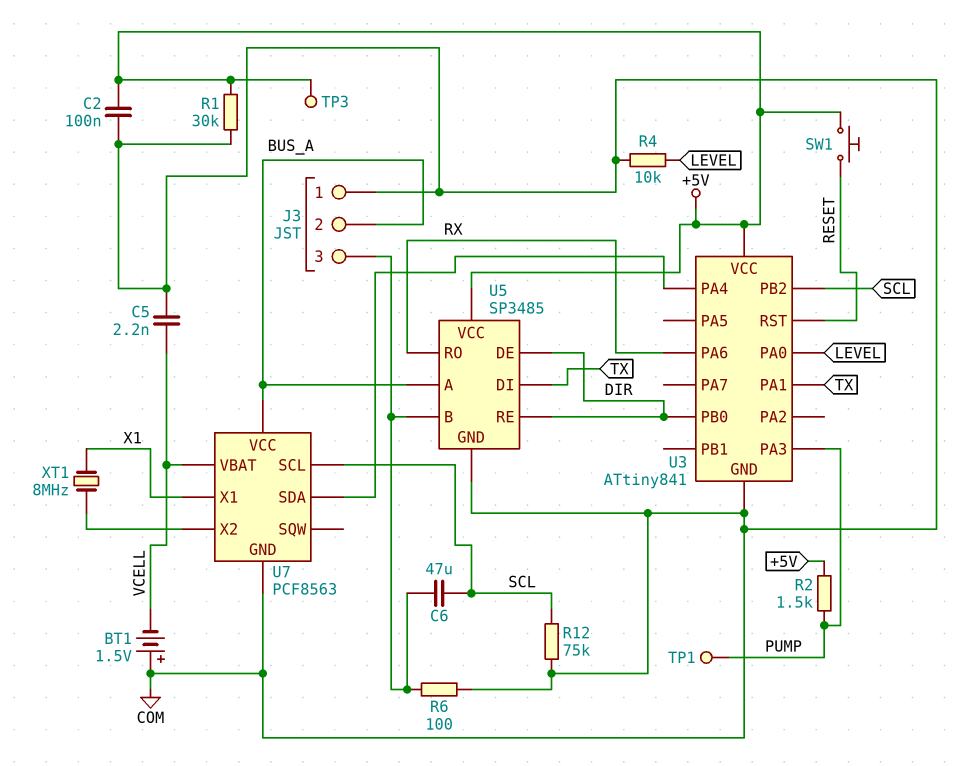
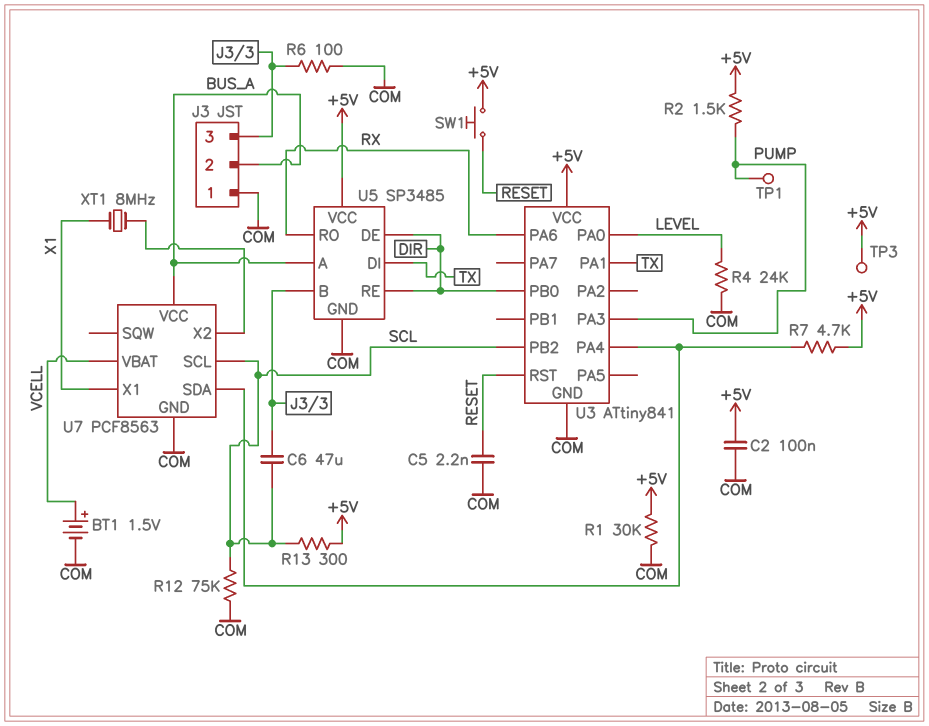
BT1: 1.5V (plus COM, minus VCELL) -> 1.5V (plus VCELL, minus COM)
C5: 2.2nF (COM, VCELL) -> 2.2nF (COM, RESET)
R4: 10k (COM, LEVEL) -> 24k (COM, LEVEL)
R7: none -> 4.7k (+5V, U3/PA4)
R13: none -> 300 (+5V, SCL)

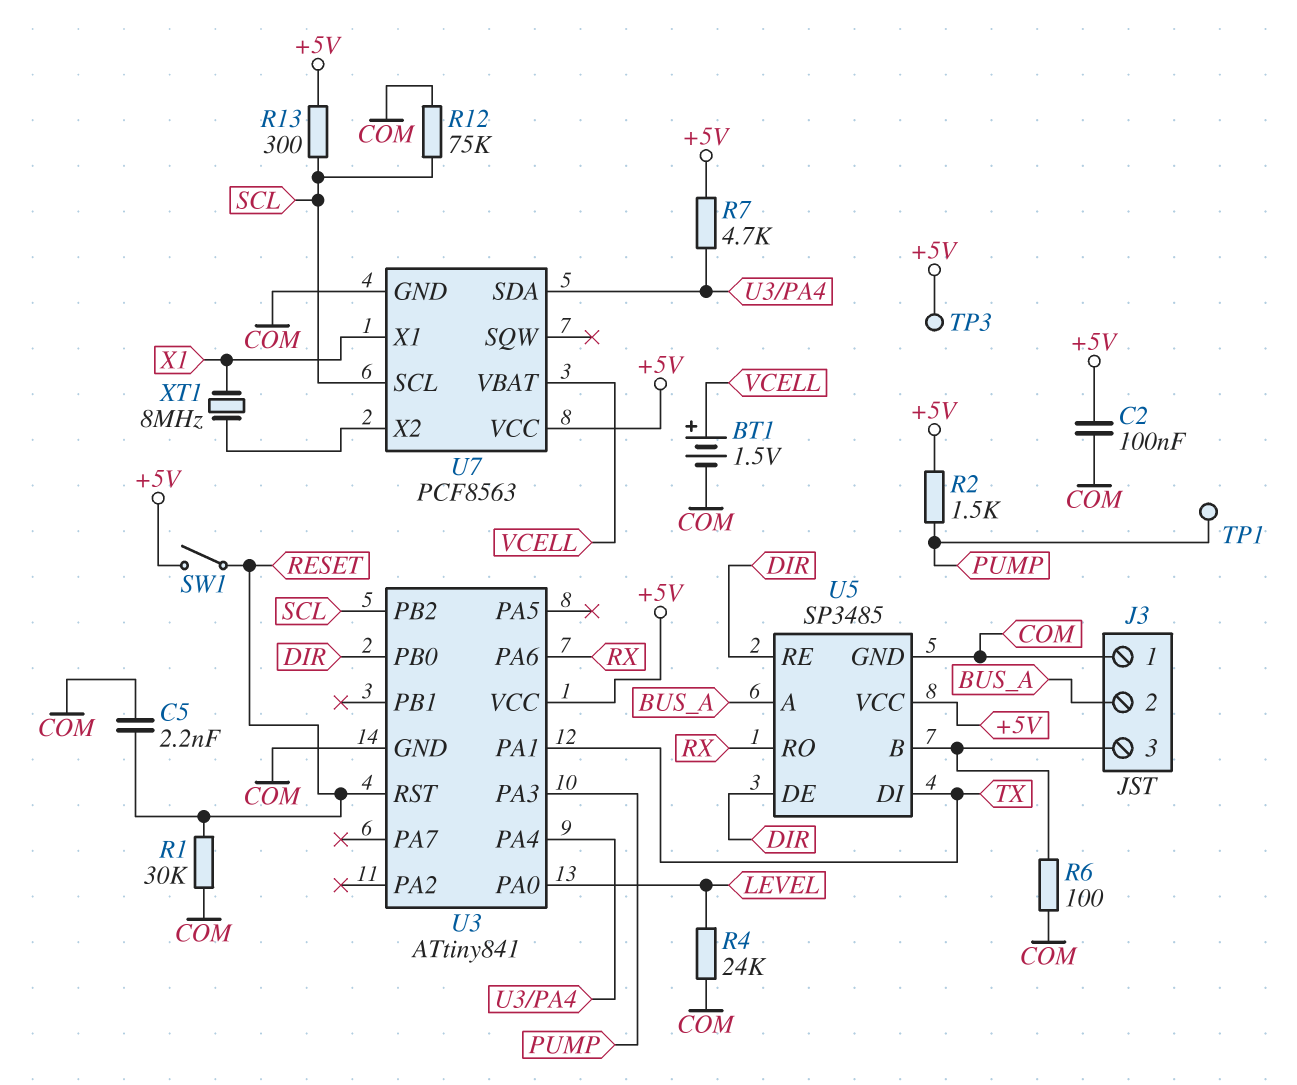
C6: 47uF (J3/3, SCL) -> none
R1: 30k (+5V, COM) -> 30k (COM, RESET)
SW1: button (+5V, RESET) -> switch (+5V, RESET)
U7 pin VCC: BUS_A -> +5V

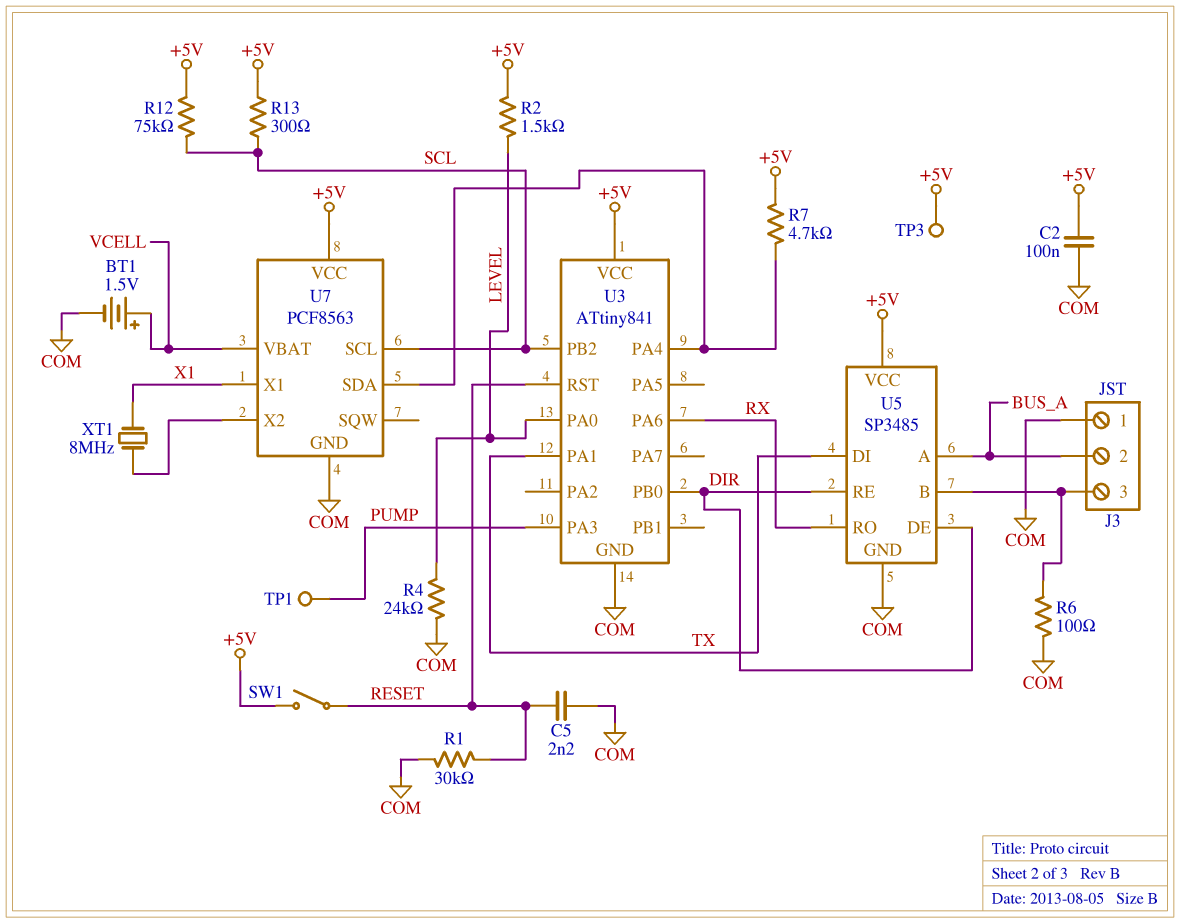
R2: 1.5k (+5V, PUMP) -> 1.5k (+5V, LEVEL)
R12: 75k (COM, SCL) -> 75k (+5V, SCL)

